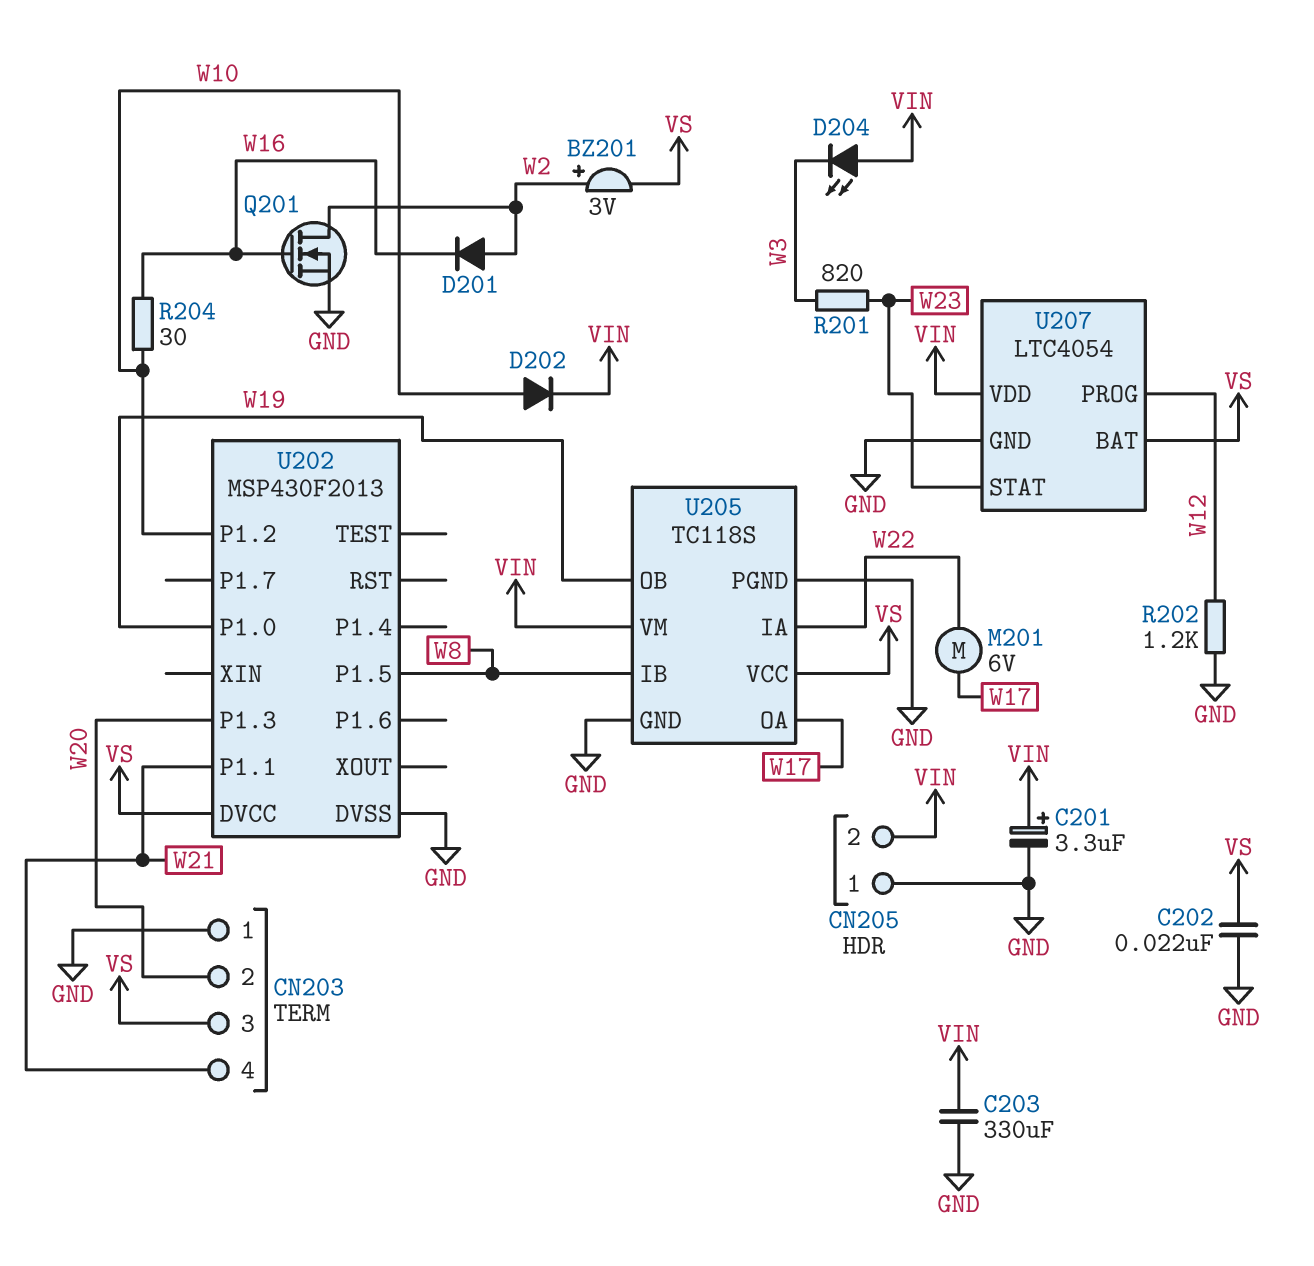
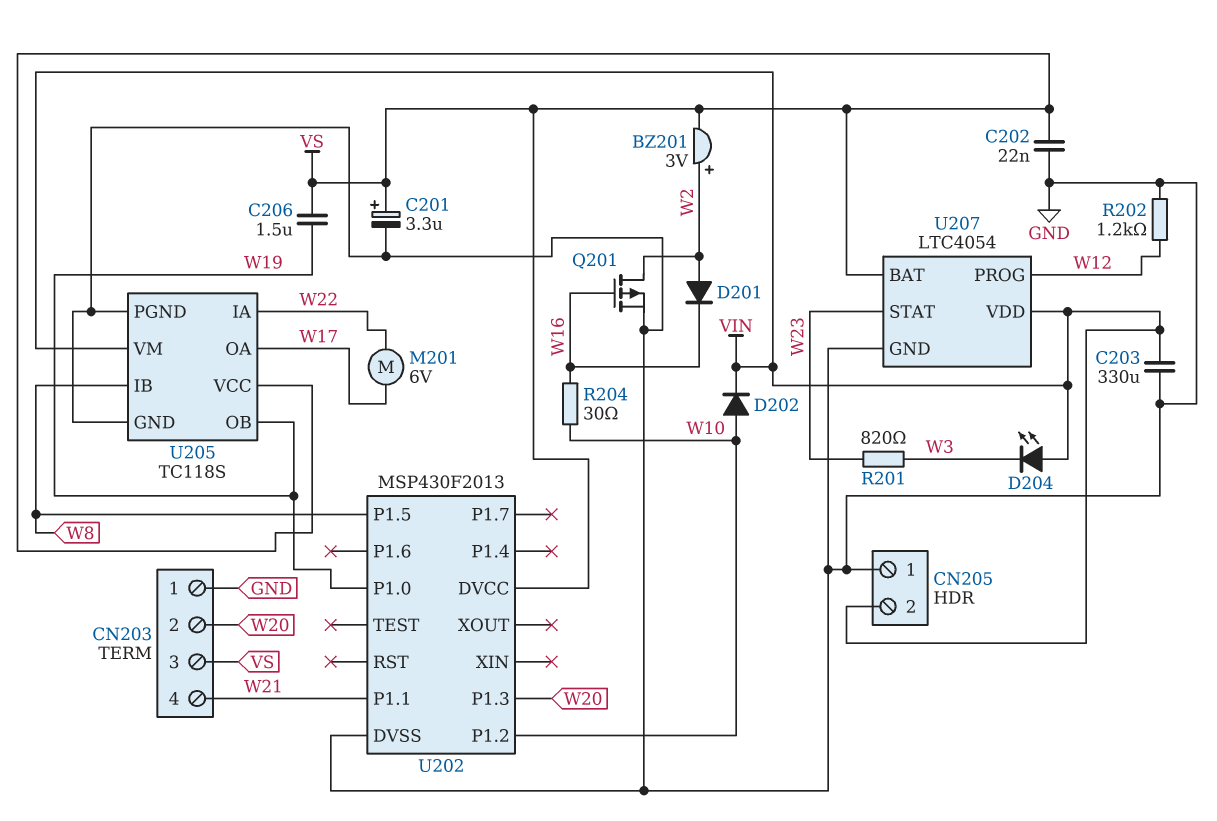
C201: 3.3uF (plus VIN, minus GND) -> 3.3uF (plus VS, minus GND)
C206: none -> 1.5uF (VS, W19)
Q201: NMOS (G W16, D W2, S GND) -> PMOS (G W16, D W2, S GND)

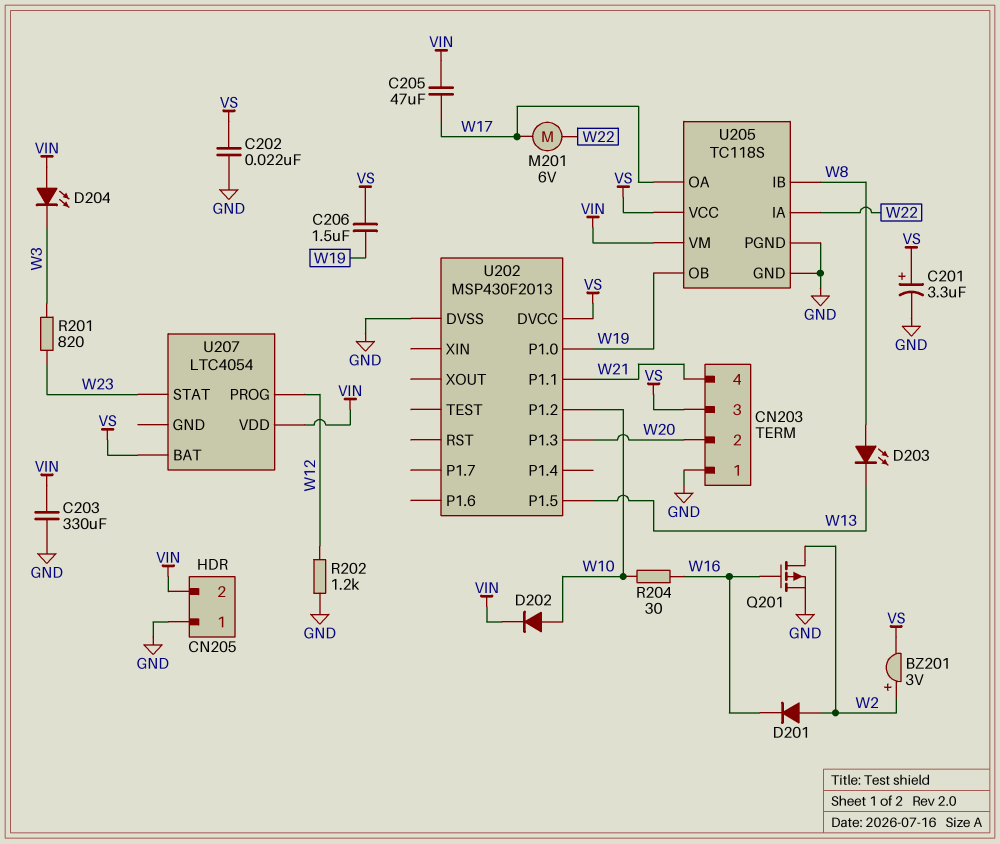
C205: none -> 47uF (VIN, W17)
D203: none -> LED (A W8, K W13)
U202 pin P1.5: W8 -> W13
U207 pin GND: GND -> none

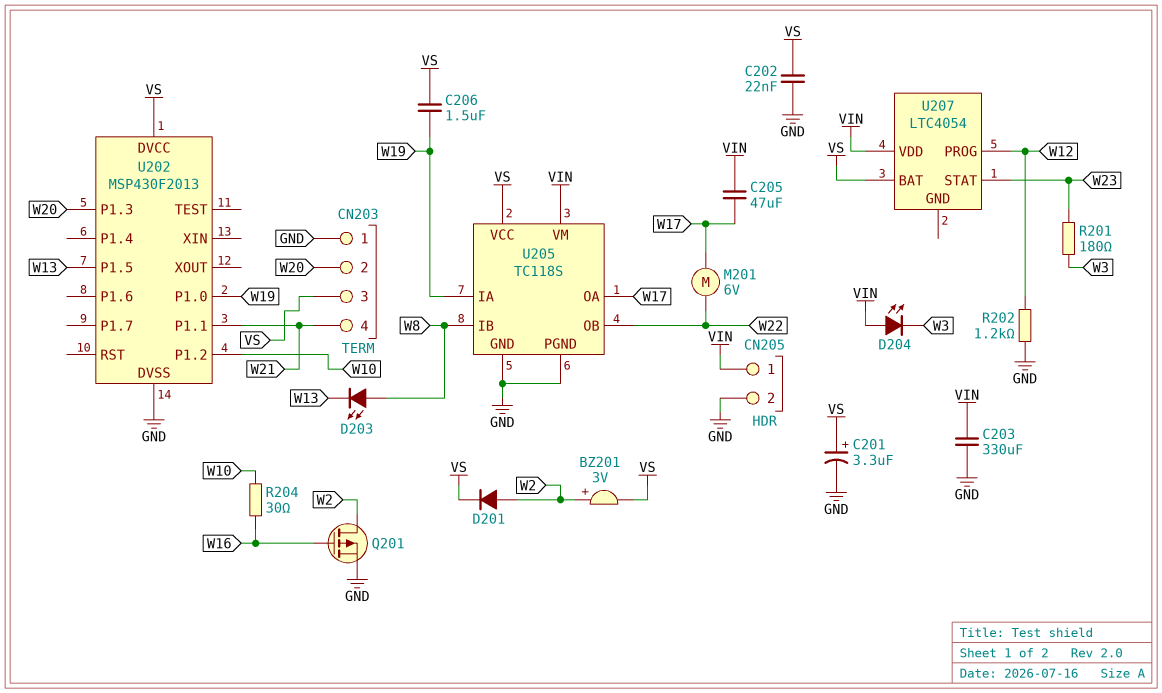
CN205 pin 1: GND -> VIN
CN205 pin 2: VIN -> GND
D201: diode (A W2, K W16) -> diode (A W2, K VS)
D202: diode (A W10, K VIN) -> none
R201: 820 (W3, W23) -> 180 (W3, W23)
U205 pin IA: W22 -> W19
U205 pin OB: W19 -> W22

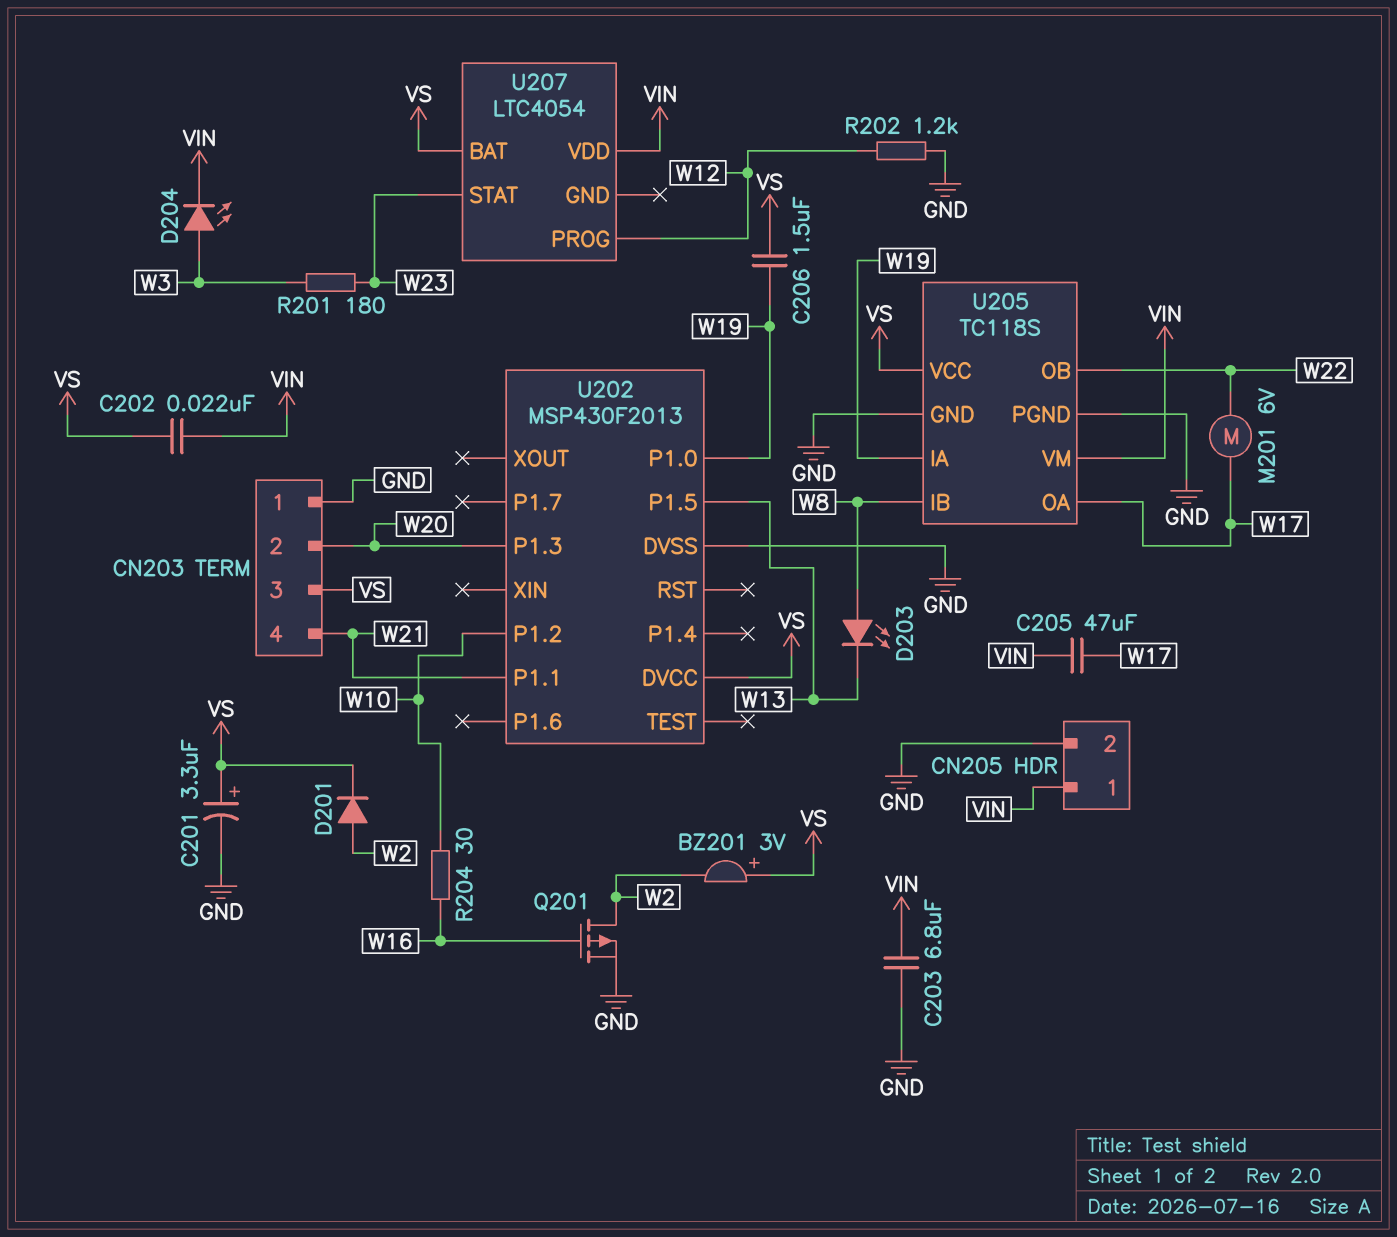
BZ201: buzzer 3V (plus W2, minus VS) -> buzzer 3V (plus VS, minus W2)
C202: 22nF (GND, VS) -> 22nF (VIN, VS)
C203: 330uF (GND, VIN) -> 6.8uF (GND, VIN)
D204: LED (A VIN, K W3) -> LED (A W3, K VIN)

